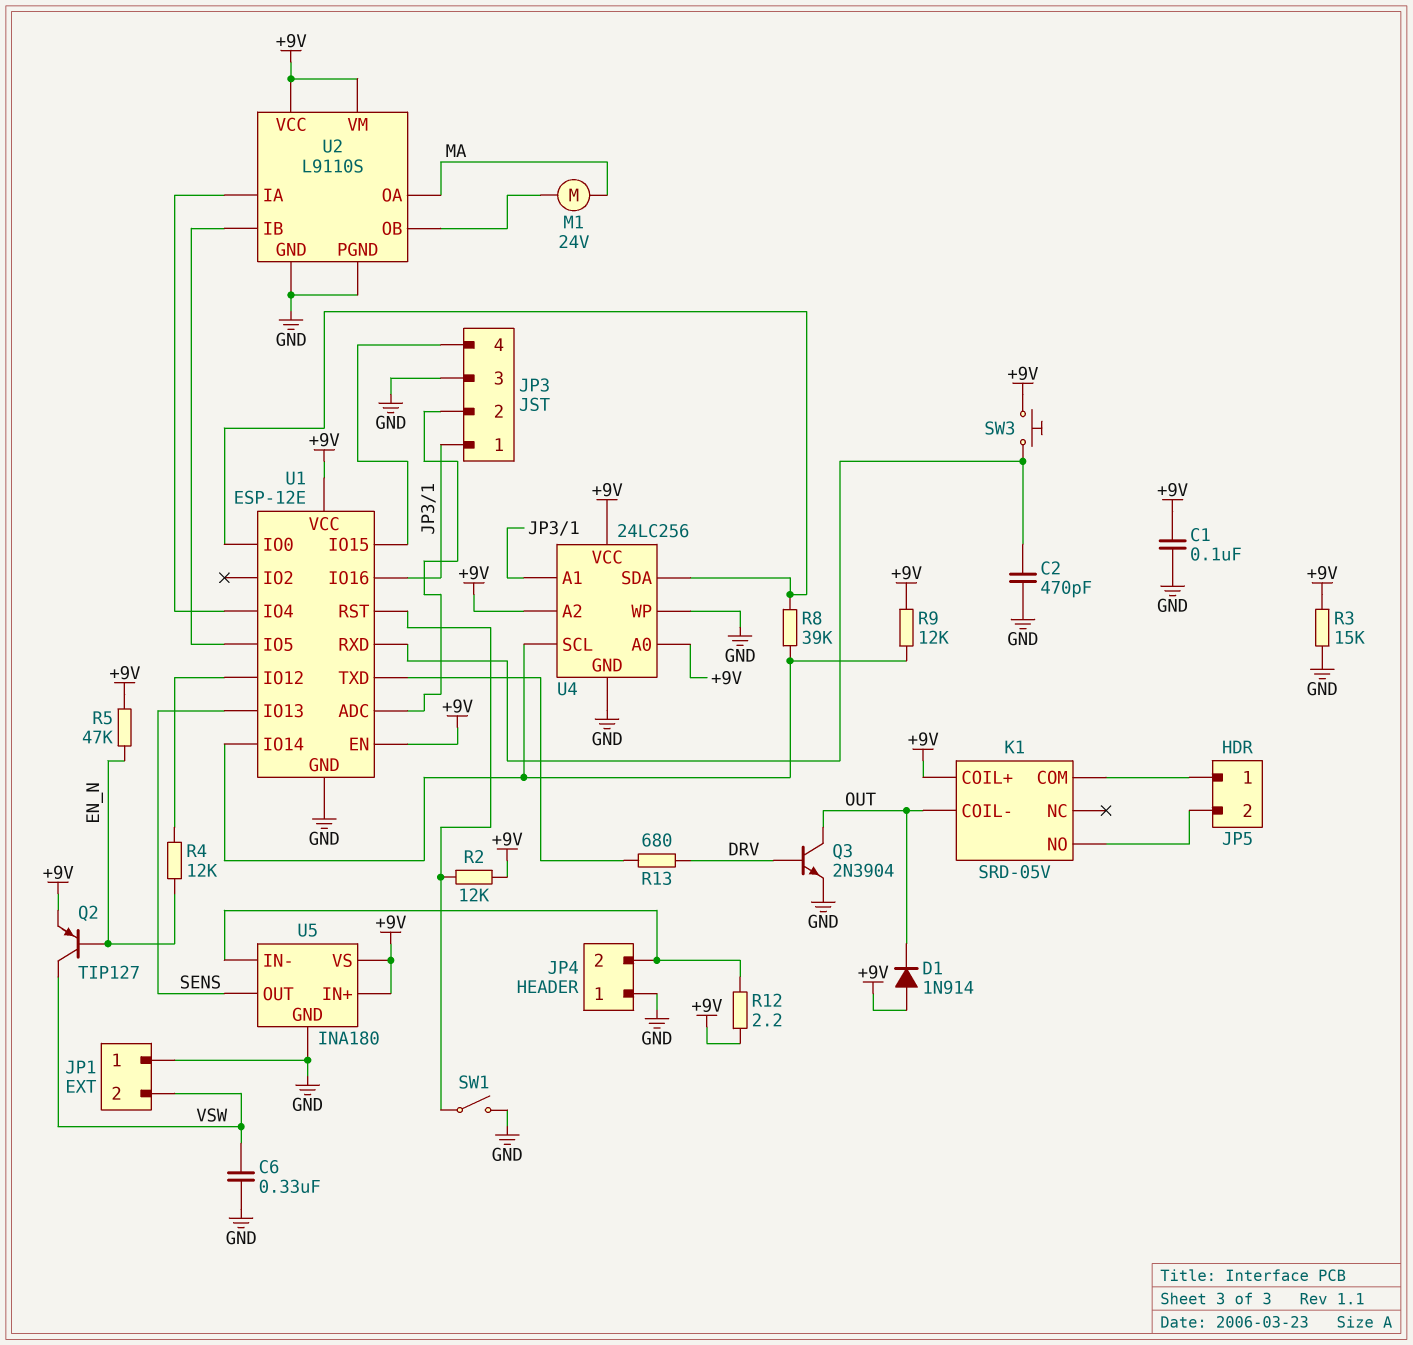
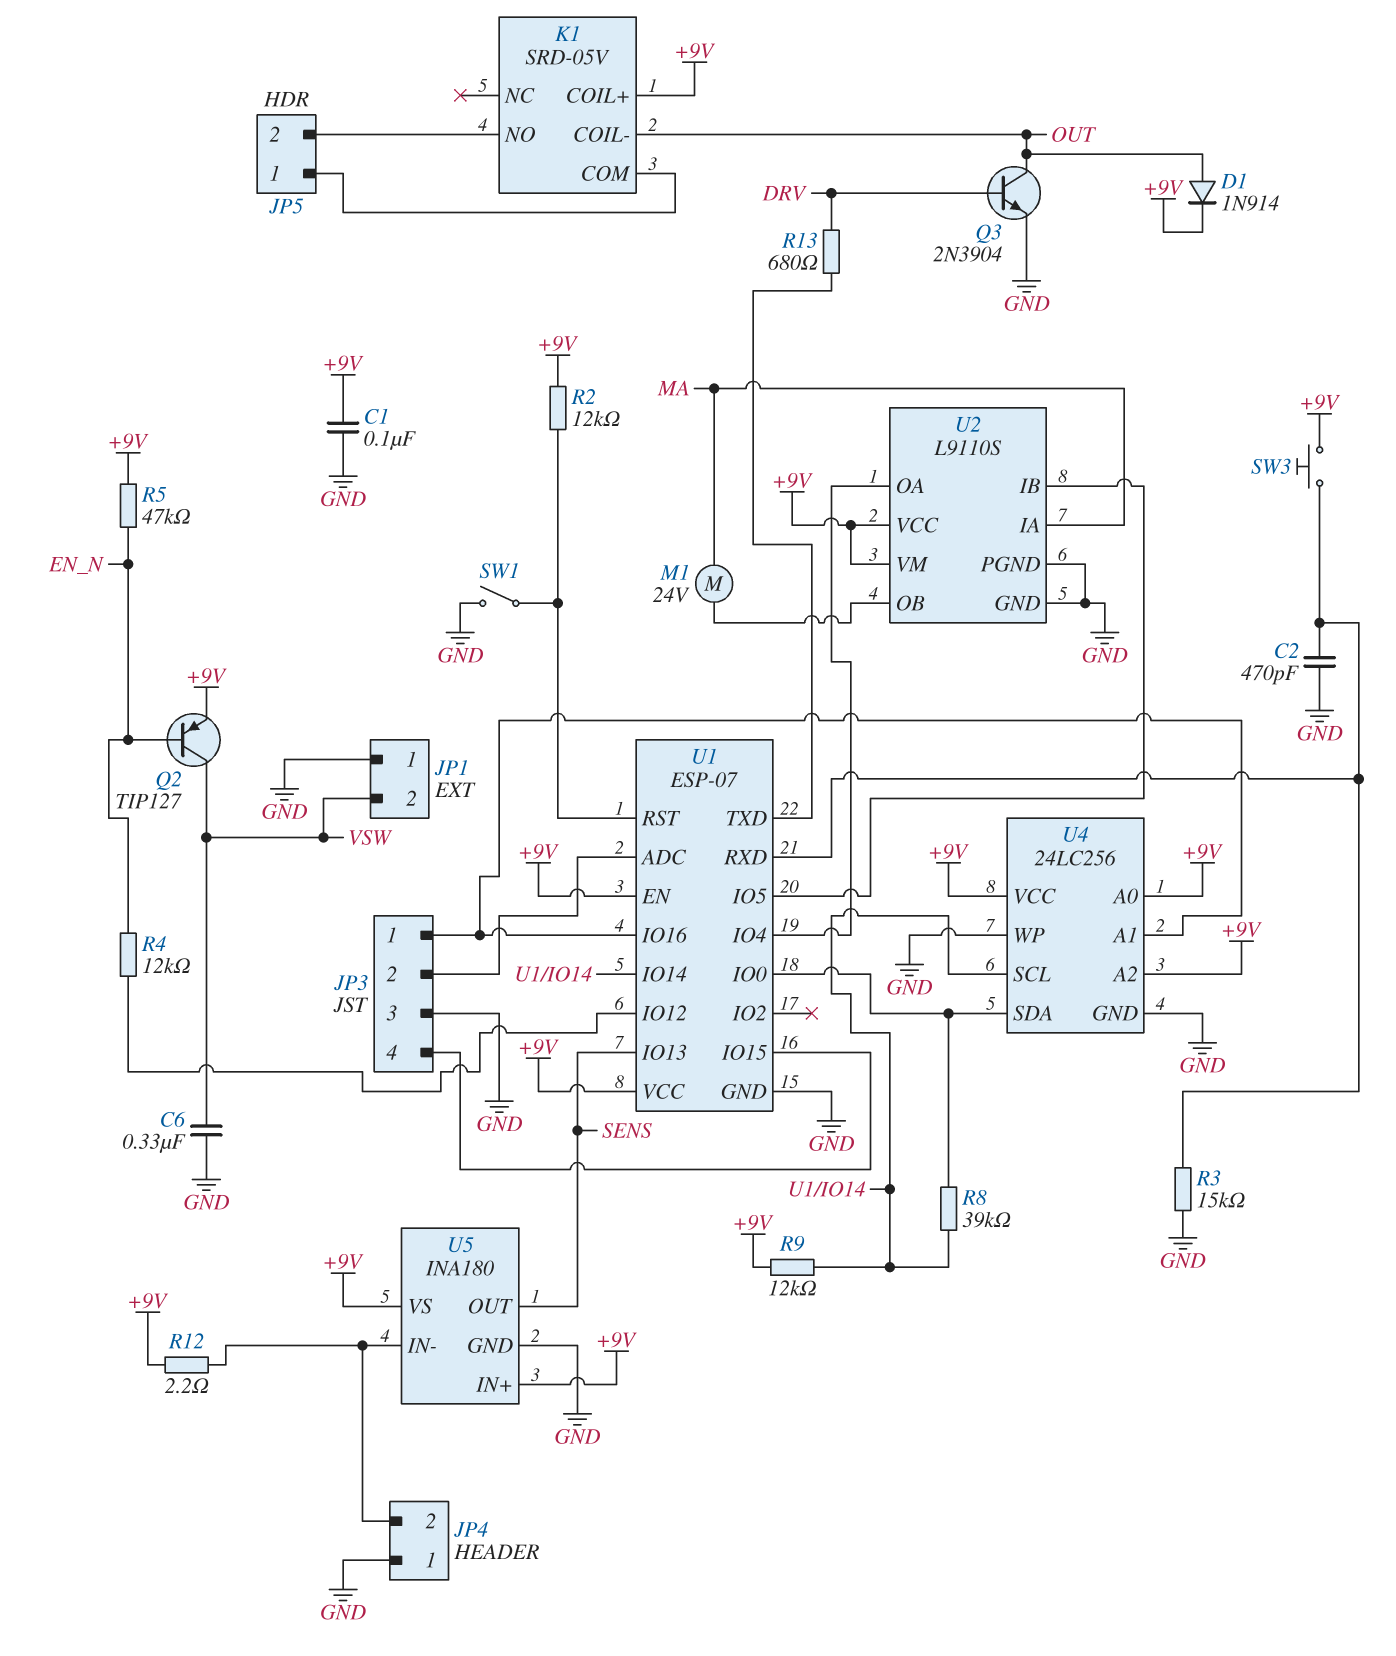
D1: diode 1N914 (A +9V, K OUT) -> diode 1N914 (A OUT, K +9V)
R3: 15k (+9V, GND) -> 15k (GND, U1/RXD)
U1: ESP-12E -> ESP-07
U2 pin IA: U1/IO4 -> MA
U2 pin OA: MA -> U1/IO4

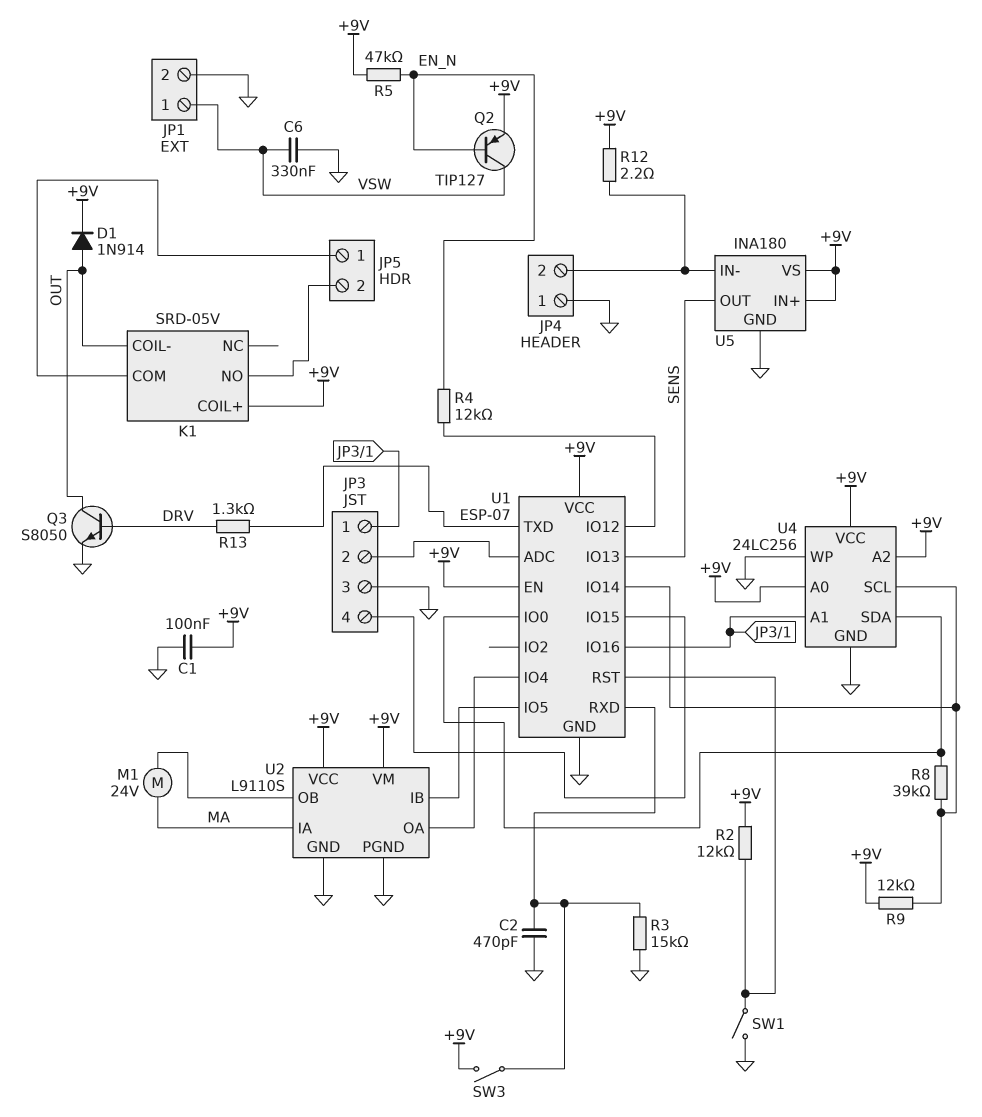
JP1 pin 1: GND -> VSW
JP1 pin 2: VSW -> GND
Q3: NPN 2N3904 (B DRV, C OUT, E GND) -> NPN S8050 (B DRV, C OUT, E GND)
R13: 680 (DRV, U1/TXD) -> 1.3k (DRV, U1/TXD)
SW3: button (+9V, U1/RXD) -> switch (+9V, U1/RXD)

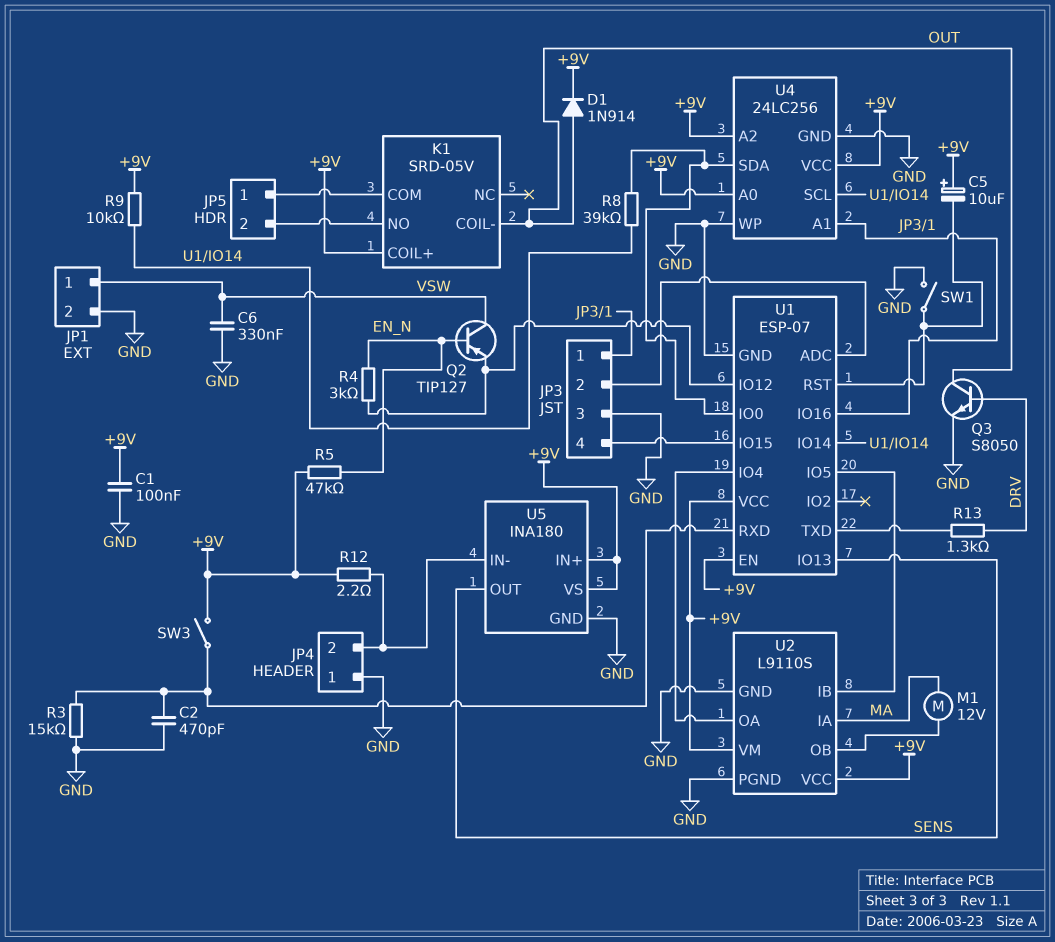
C5: none -> 10uF (plus +9V, minus U1/RST)
M1: motor 24V (MA, U2/OB) -> motor 12V (MA, U2/OB)
Q2: PNP TIP127 (B EN_N, C VSW, E +9V) -> PNP TIP127 (B EN_N, C VSW, E U1/IO12)
R2: 12k (+9V, U1/RST) -> none
R4: 12k (EN_N, U1/IO12) -> 3k (EN_N, U1/IO12)
R9: 12k (+9V, U1/IO14) -> 10k (+9V, U1/IO14)

